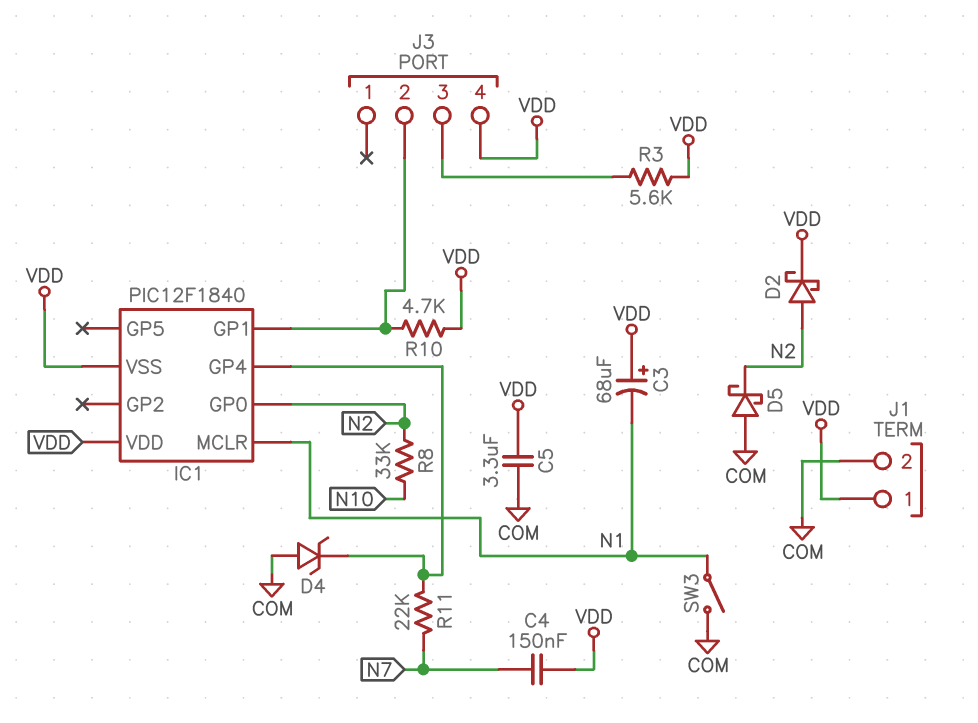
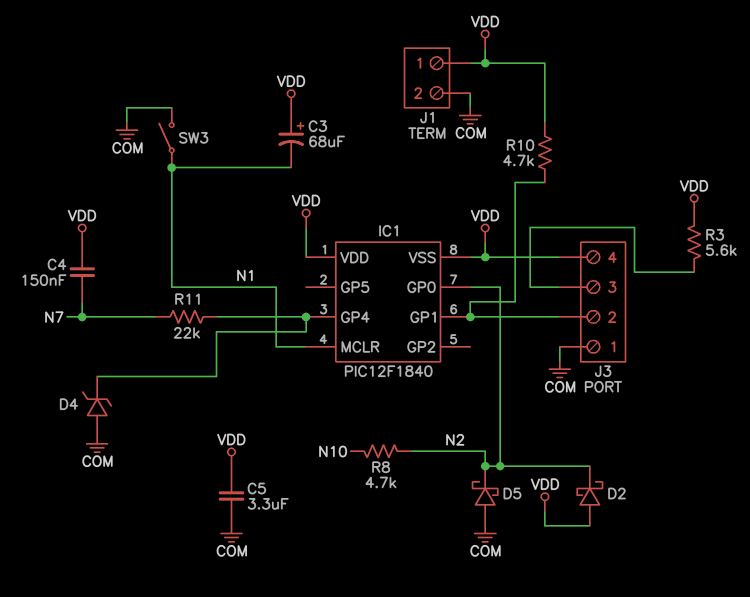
D2: schottky (A N2, K VDD) -> schottky (A VDD, K N2)
J3 pin 1: none -> COM
R8: 33k (N2, N10) -> 4.7k (N2, N10)

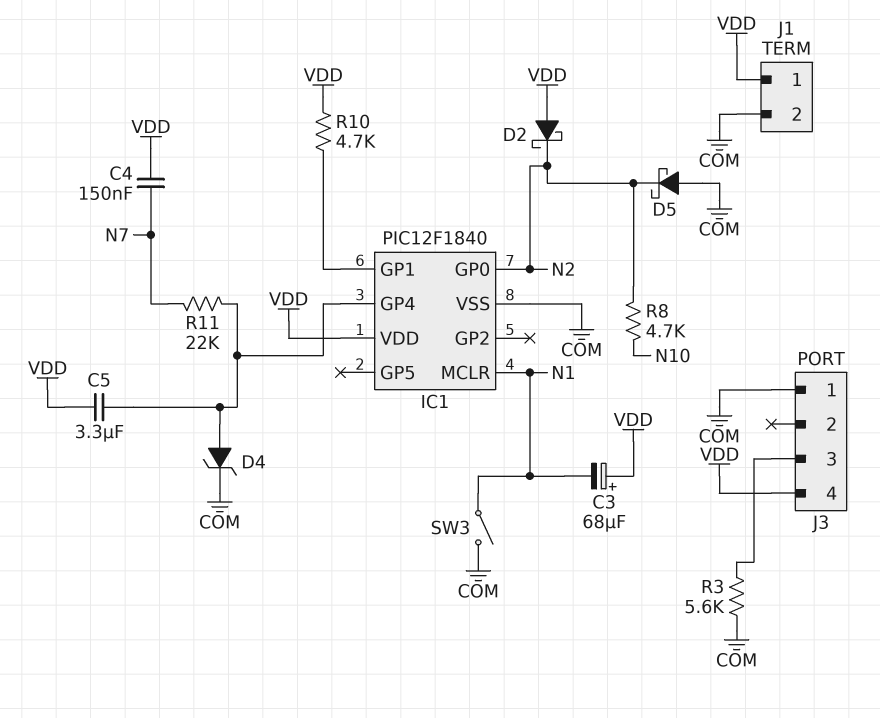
C5: 3.3uF (COM, VDD) -> 3.3uF (IC1/GP4, VDD)
D4: zener (A COM, K IC1/GP4) -> zener (A IC1/GP4, K COM)
IC1 pin VSS: VDD -> COM
J3 pin 2: IC1/GP1 -> none
R3: 5.6k (J3/3, VDD) -> 5.6k (COM, J3/3)

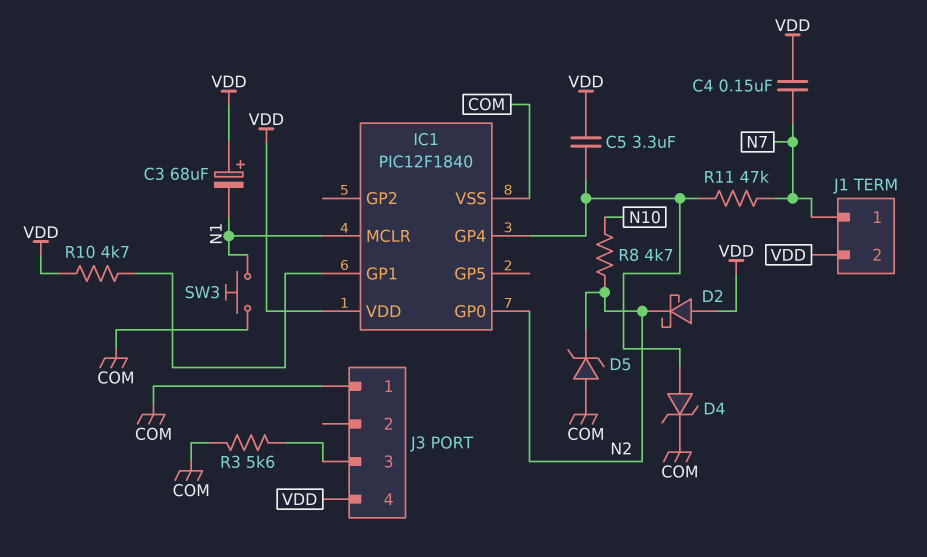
D5: schottky (A COM, K N2) -> zener (A COM, K N2)
J1 pin 1: VDD -> N7
J1 pin 2: COM -> VDD
R11: 22k (IC1/GP4, N7) -> 47k (IC1/GP4, N7)
SW3: switch (COM, N1) -> button (COM, N1)

